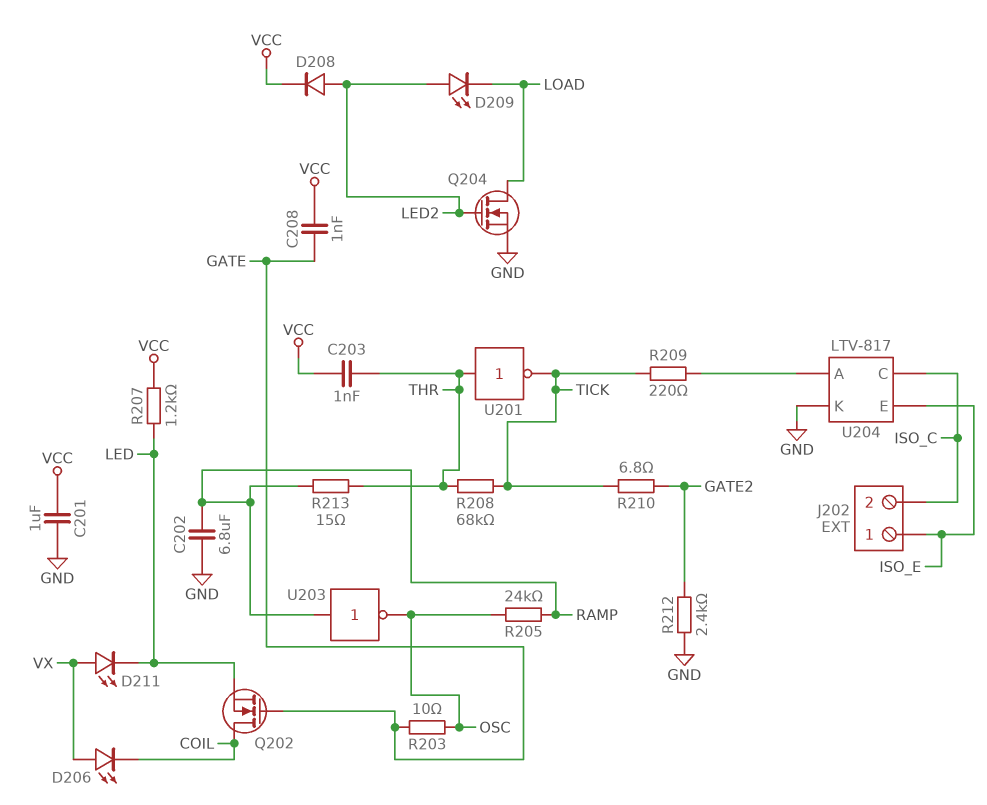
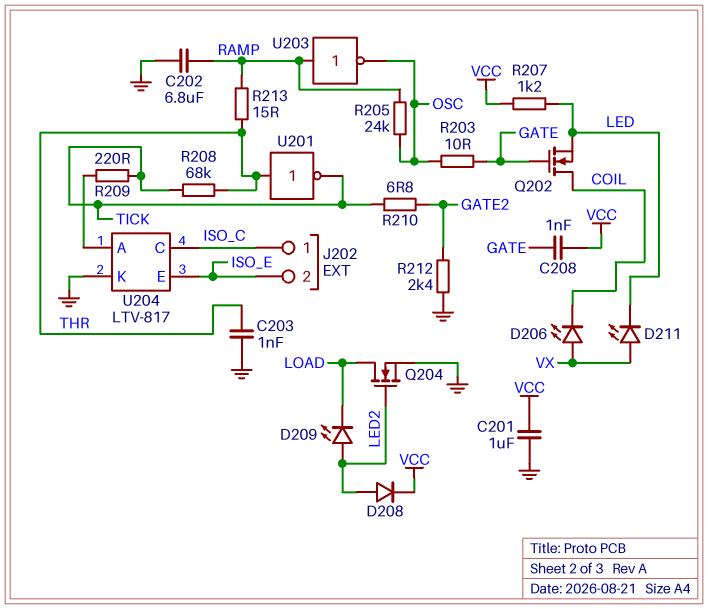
C203: 1nF (THR, VCC) -> 1nF (GND, THR)
J202 pin 1: ISO_E -> ISO_C
J202 pin 2: ISO_C -> ISO_E

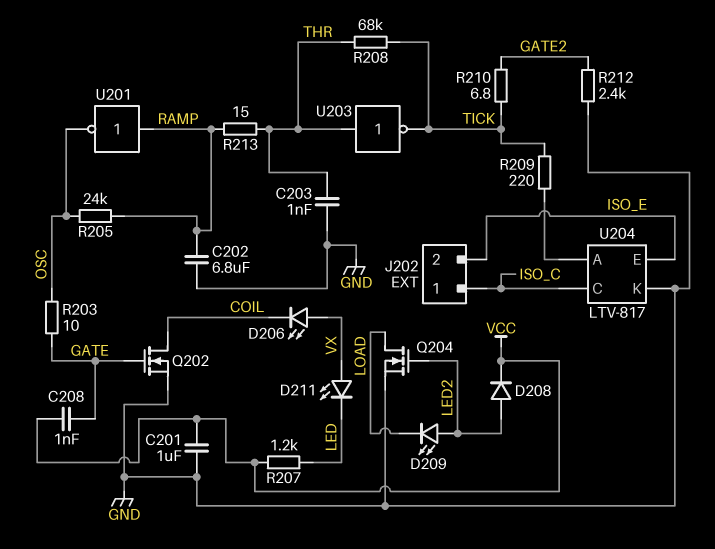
Q202: NMOS (G GATE, D COIL, S LED) -> NMOS (G GATE, D COIL, S GND)
U201: NOT (in THR, out TICK) -> NOT (in RAMP, out OSC)
U203: NOT (in RAMP, out OSC) -> NOT (in THR, out TICK)

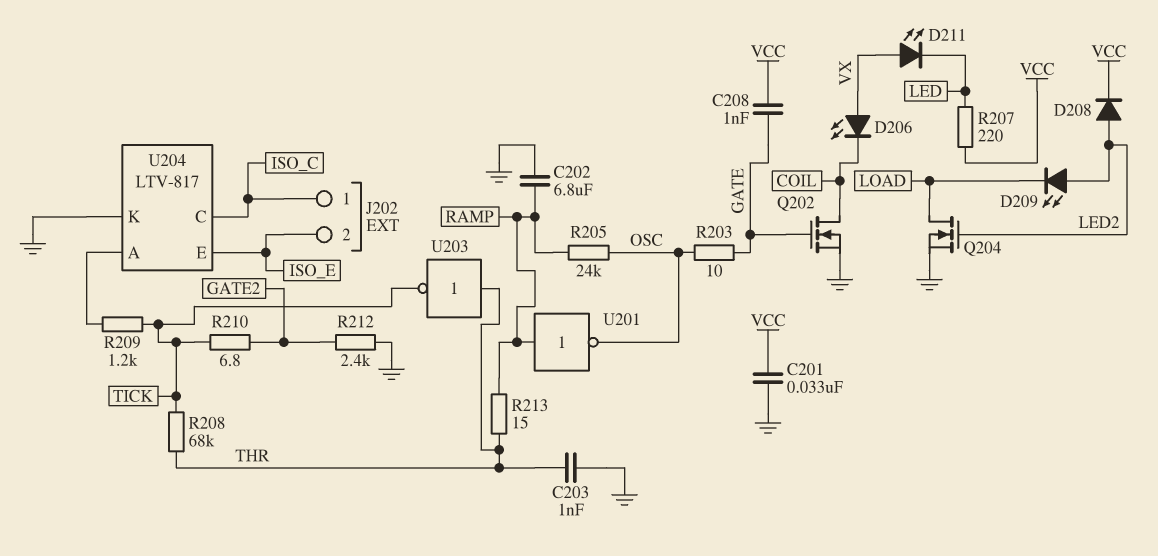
C201: 1uF (GND, VCC) -> 33nF (GND, VCC)
R207: 1.2k (LED, VCC) -> 220 (LED, VCC)
R209: 220 (TICK, U204/A) -> 1.2k (TICK, U204/A)

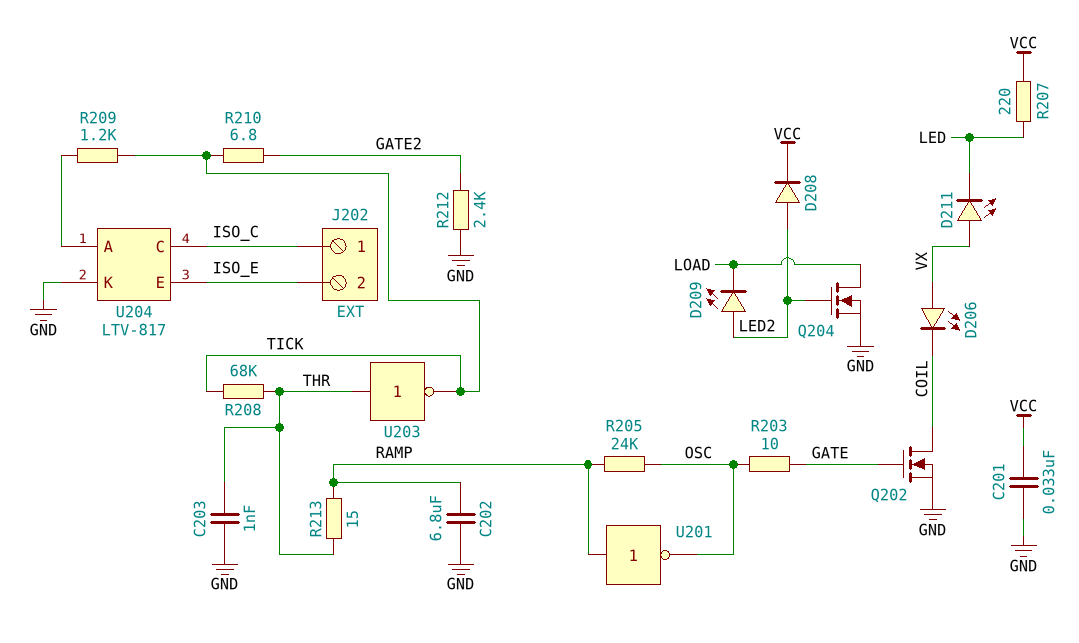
C208: 1nF (GATE, VCC) -> none

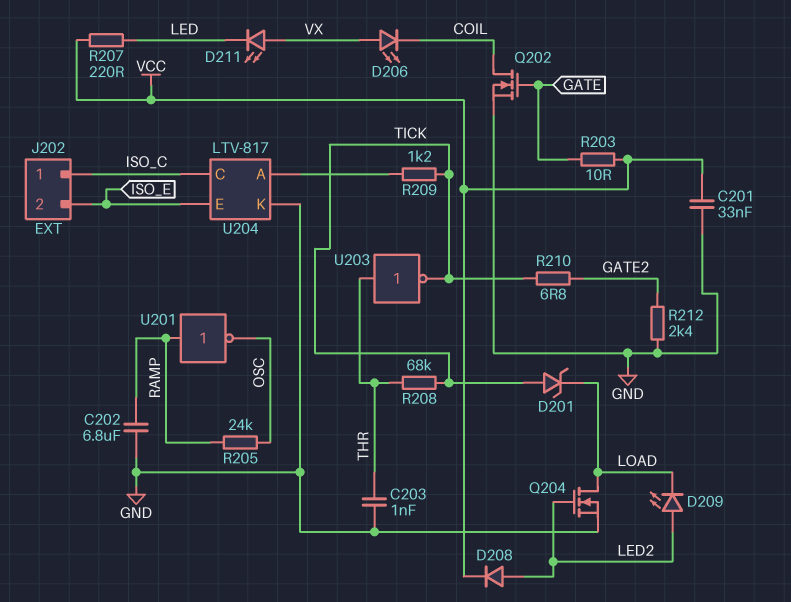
D201: none -> zener (A TICK, K LOAD)
R203: 10 (GATE, OSC) -> 10 (GATE, VCC)
R213: 15 (RAMP, THR) -> none

